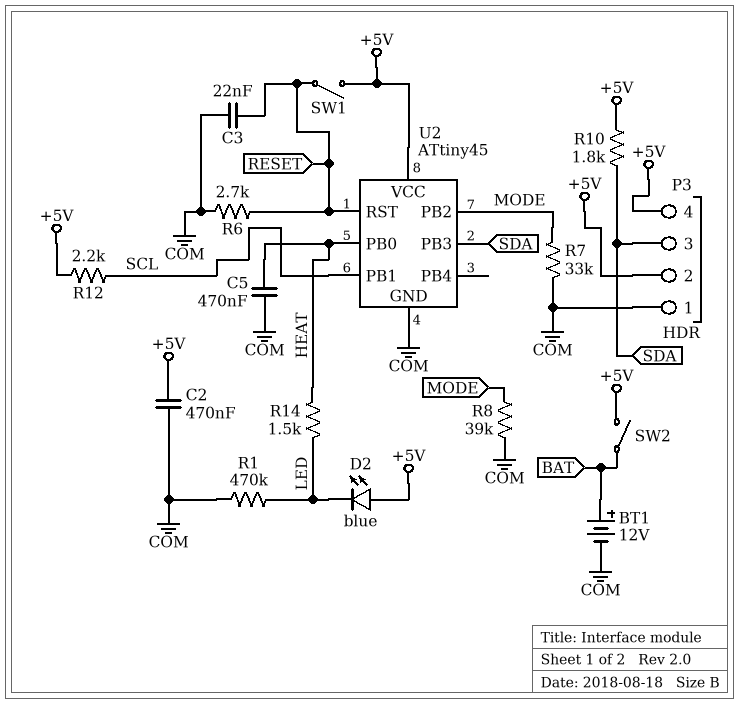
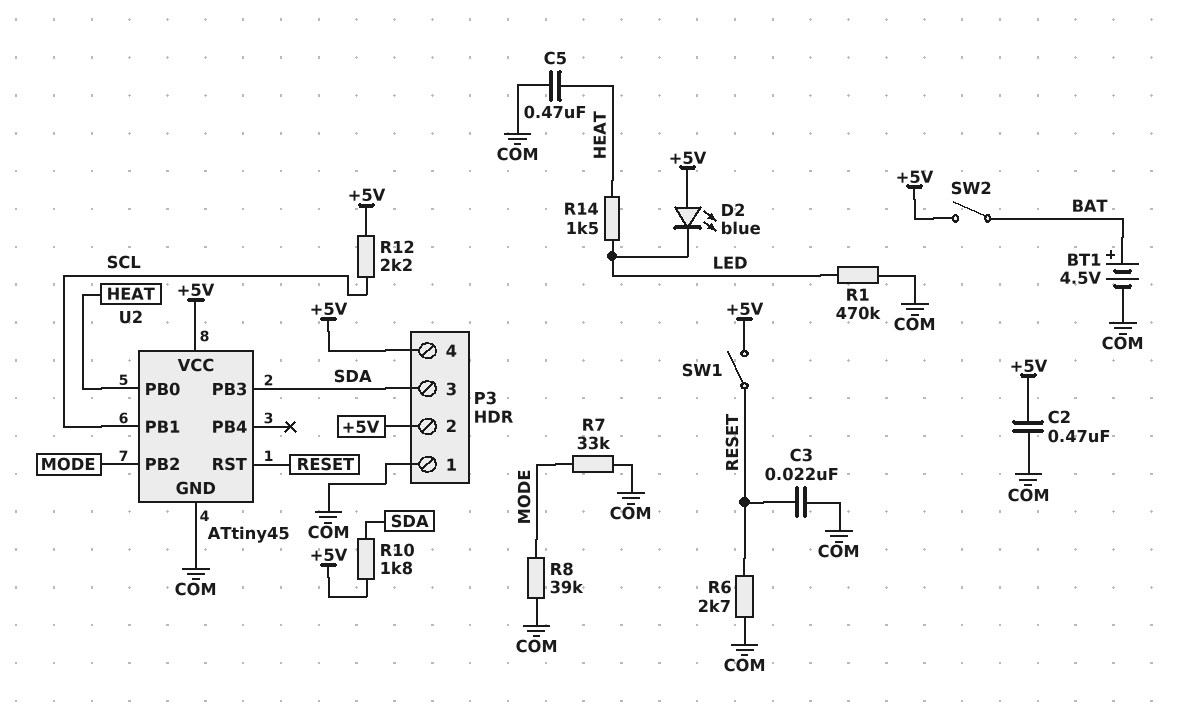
BT1: 12V (plus BAT, minus COM) -> 4.5V (plus BAT, minus COM)

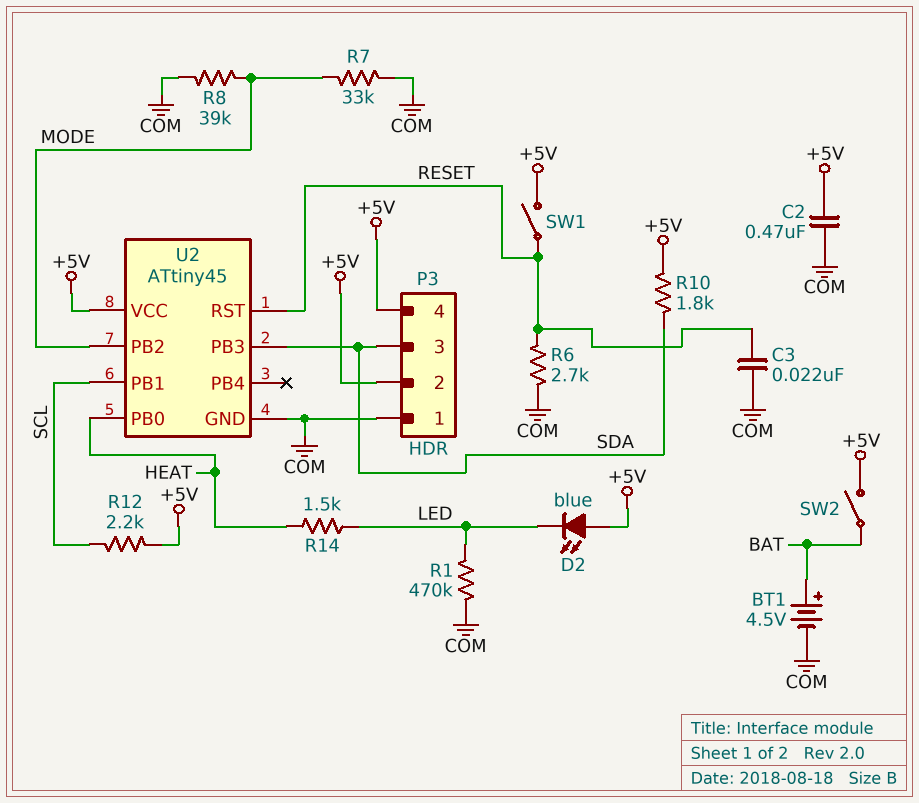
C5: 470nF (COM, HEAT) -> none

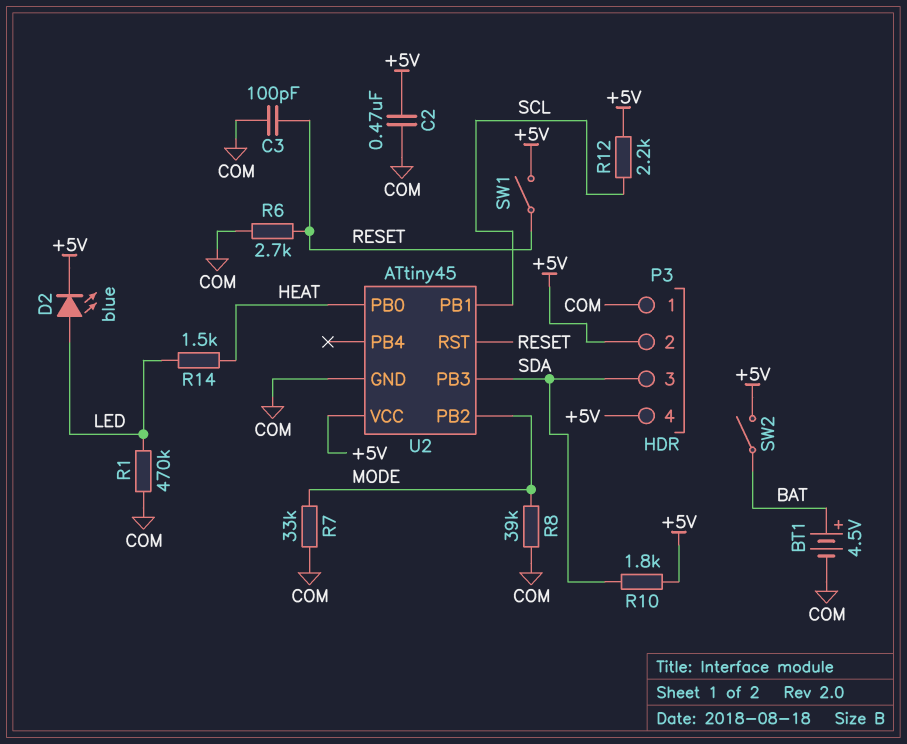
C3: 22nF (COM, RESET) -> 100pF (COM, RESET)
D2: LED blue (A +5V, K LED) -> LED blue (A LED, K +5V)

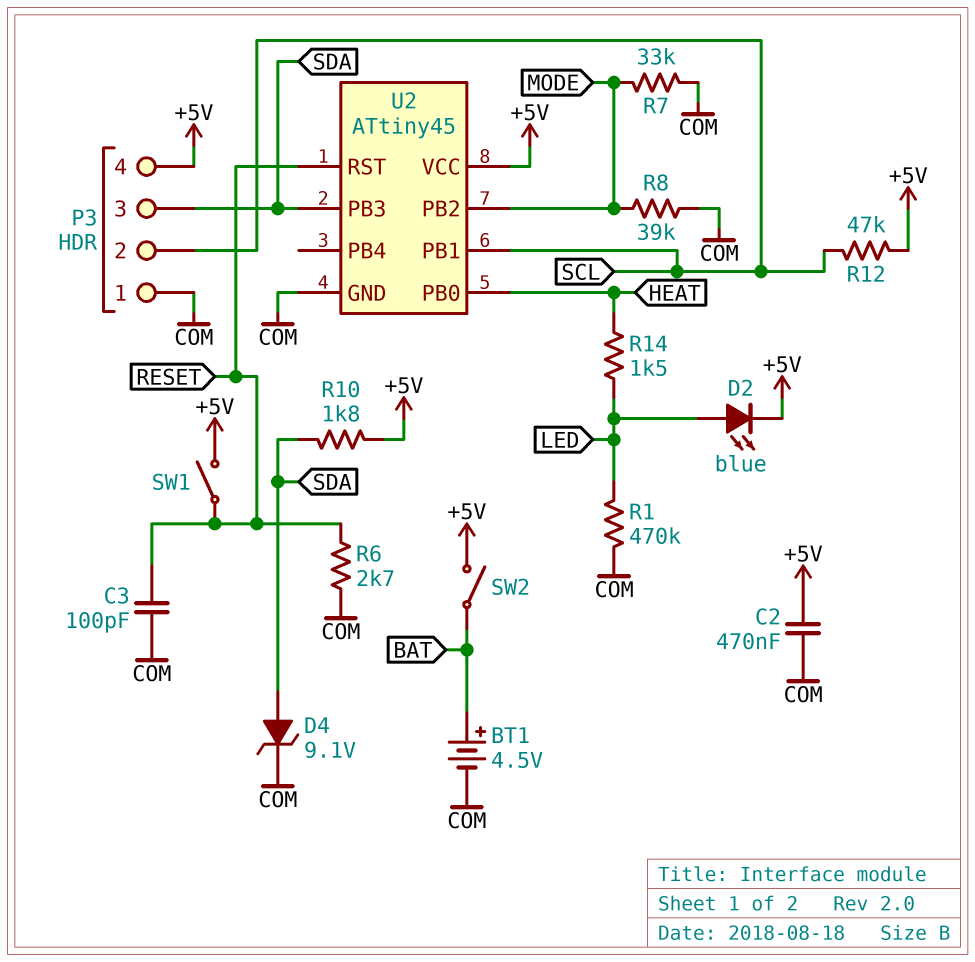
D4: none -> zener 9.1V (A SDA, K COM)
P3 pin 2: +5V -> SCL
R12: 2.2k (+5V, SCL) -> 47k (+5V, SCL)

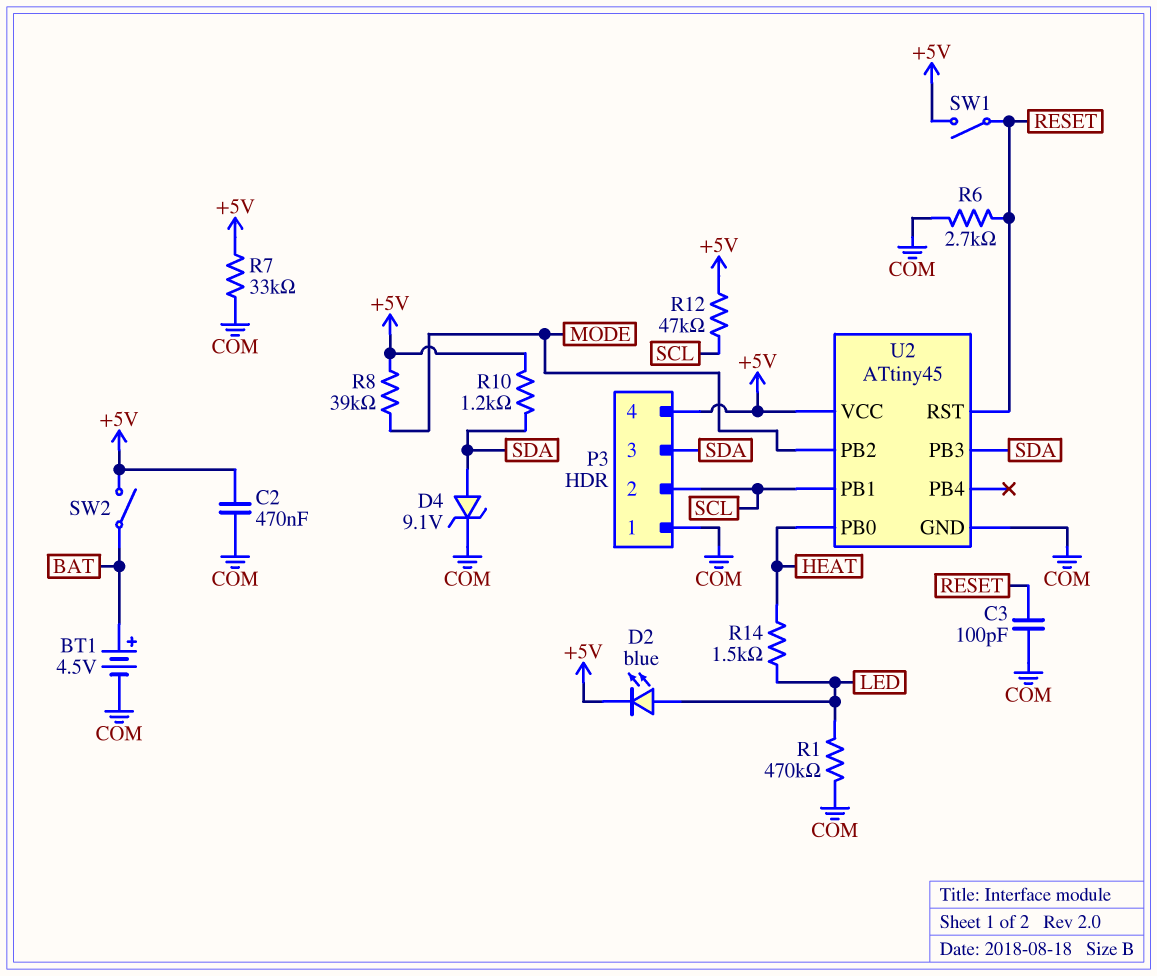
R7: 33k (COM, MODE) -> 33k (+5V, COM)
R8: 39k (COM, MODE) -> 39k (+5V, MODE)
R10: 1.8k (+5V, SDA) -> 1.2k (+5V, SDA)

